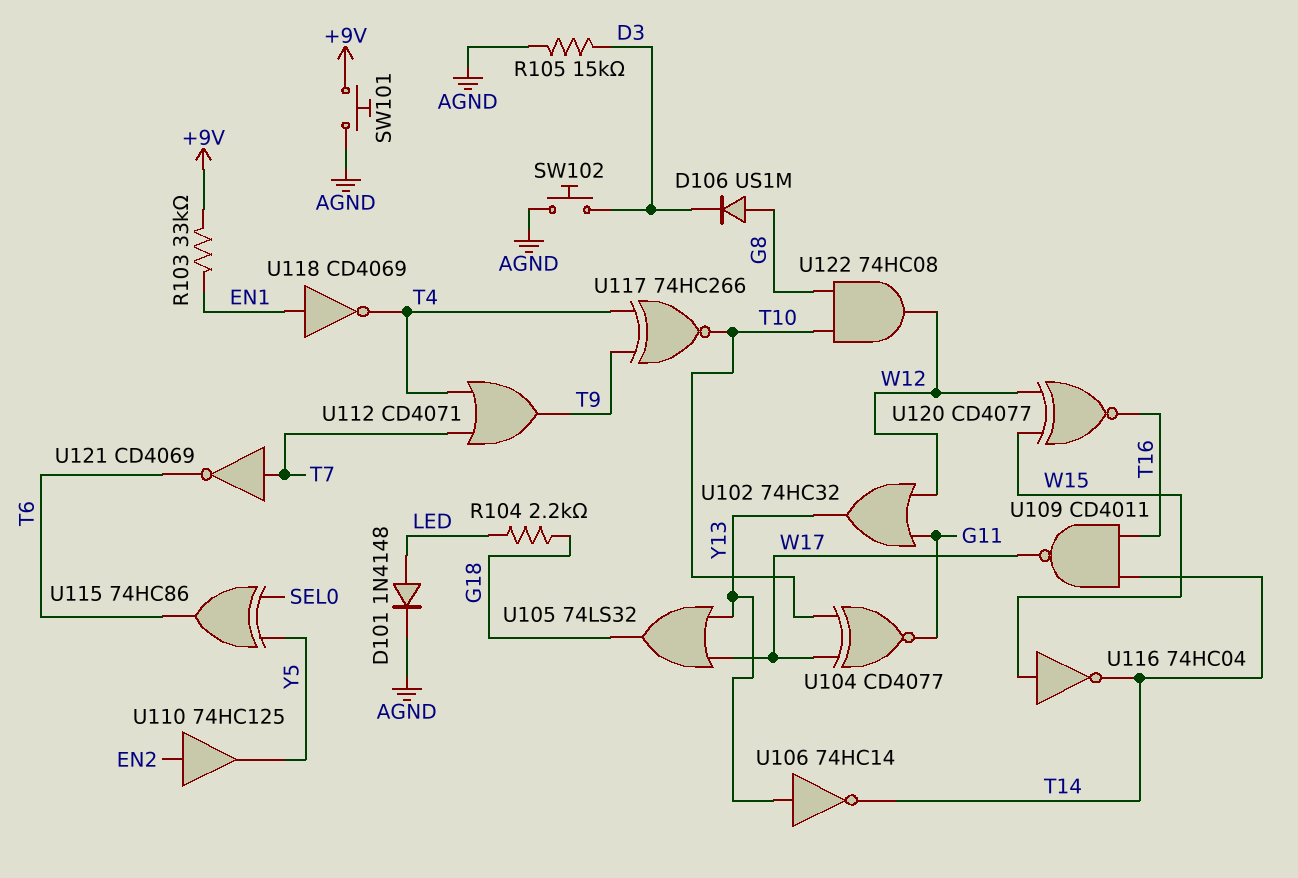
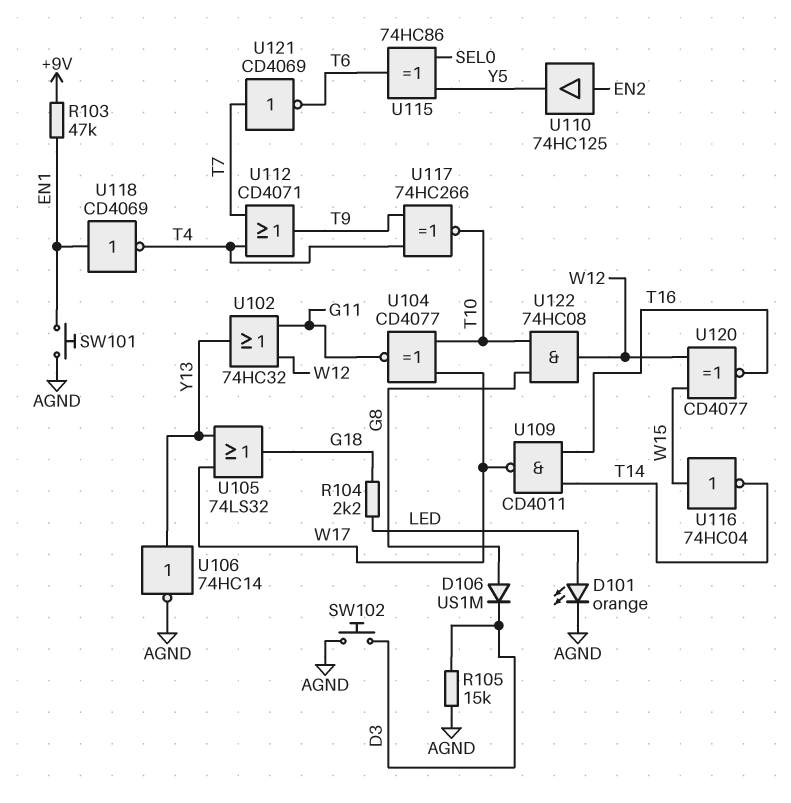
D101: diode 1N4148 (A LED, K AGND) -> LED orange (A LED, K AGND)
R103: 33k (+9V, EN1) -> 47k (+9V, EN1)
SW101: button (+9V, AGND) -> button (AGND, EN1)
U106: NOT 74HC14 (in Y13, out T14) -> NOT 74HC14 (in Y13, out AGND)

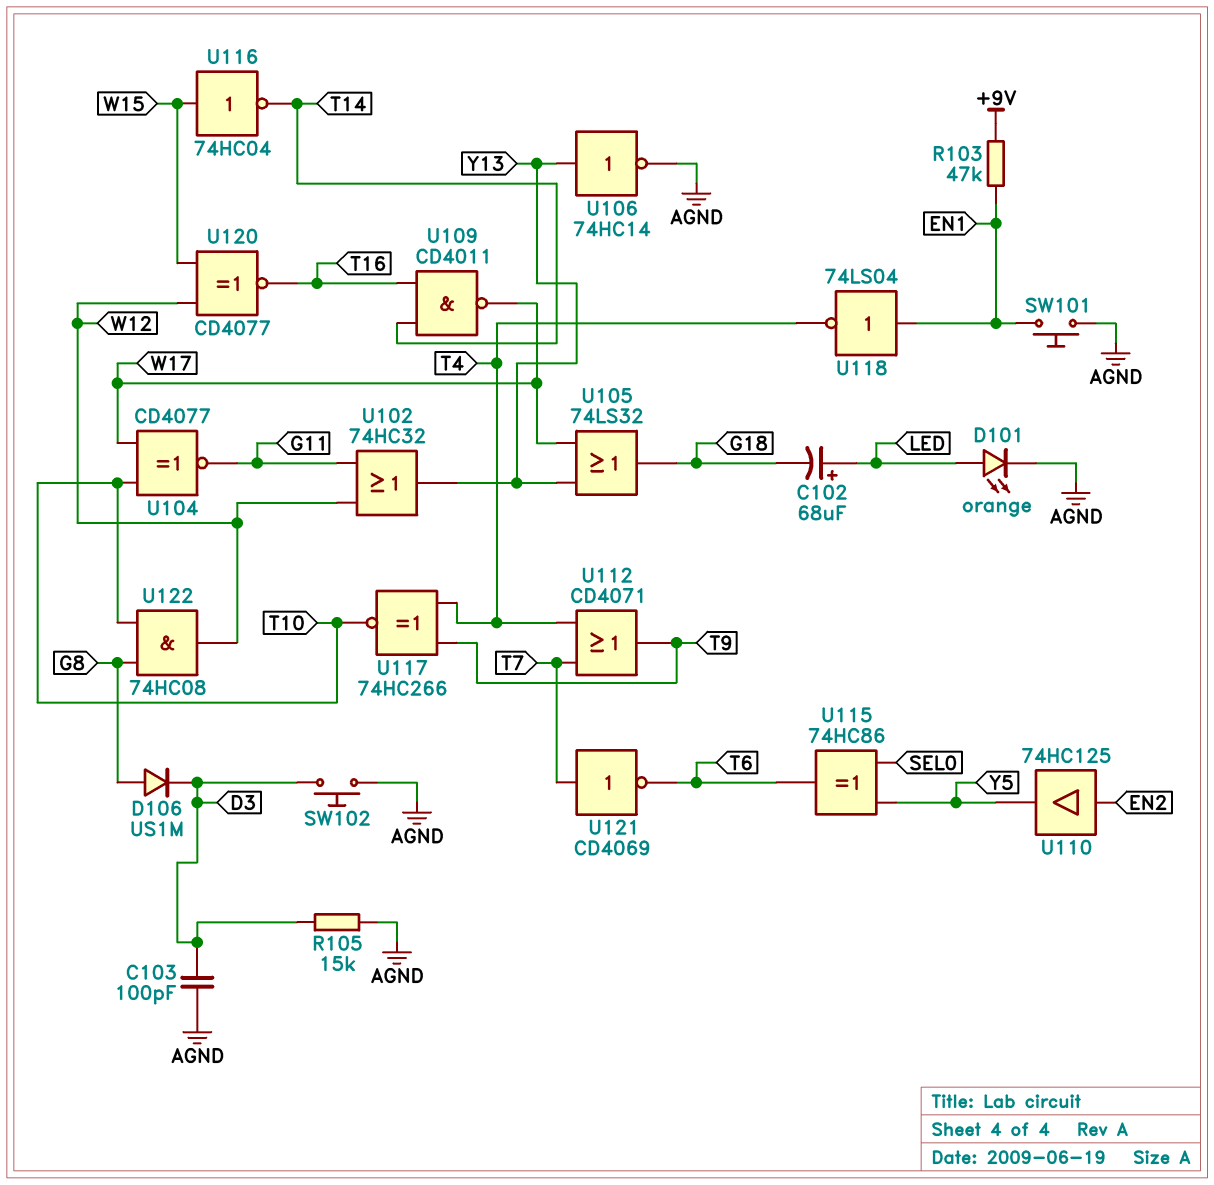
C102: none -> 68uF (plus LED, minus G18)
C103: none -> 100pF (AGND, D3)
R104: 2.2k (G18, LED) -> none
U118: NOT CD4069 (in EN1, out T4) -> NOT 74LS04 (in EN1, out T4)

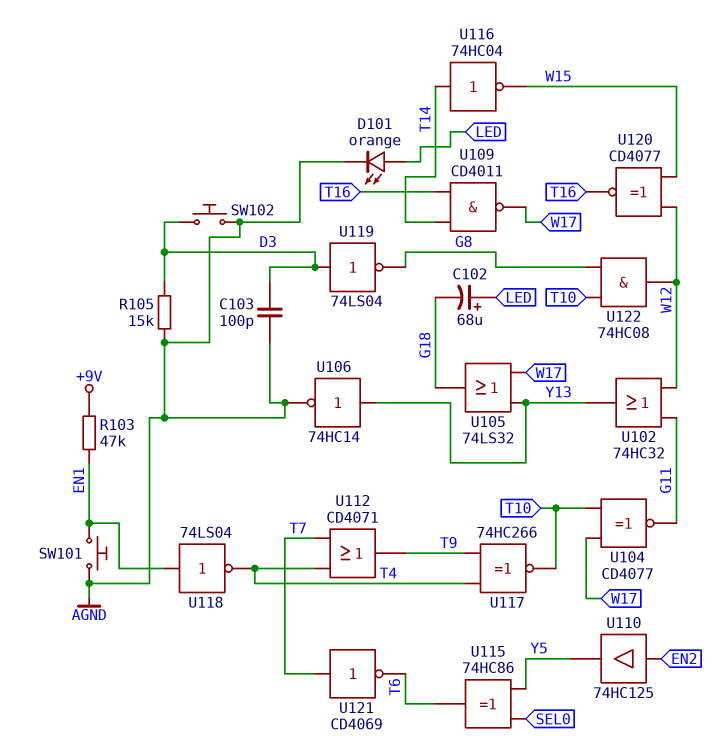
D106: diode US1M (A G8, K D3) -> none
U116: NOT 74HC04 (in W15, out T14) -> NOT 74HC04 (in T14, out W15)
U119: none -> NOT 74LS04 (in D3, out G8)

